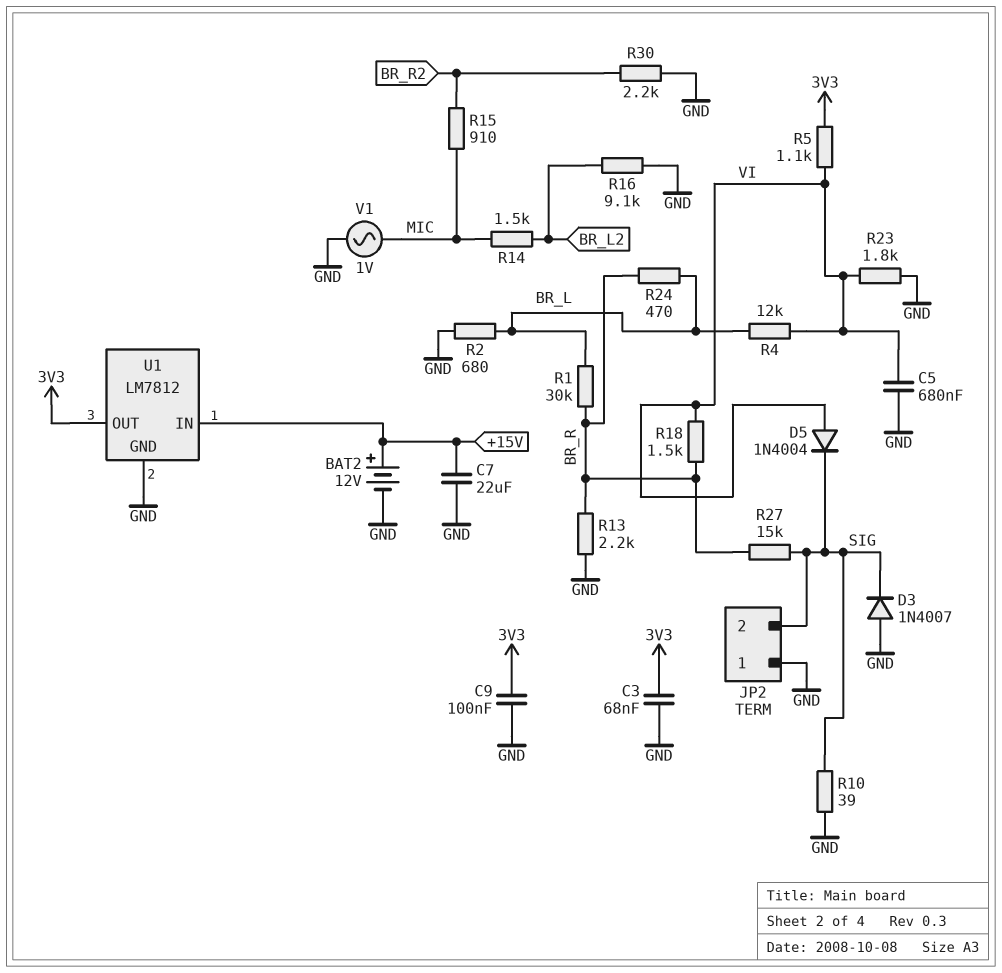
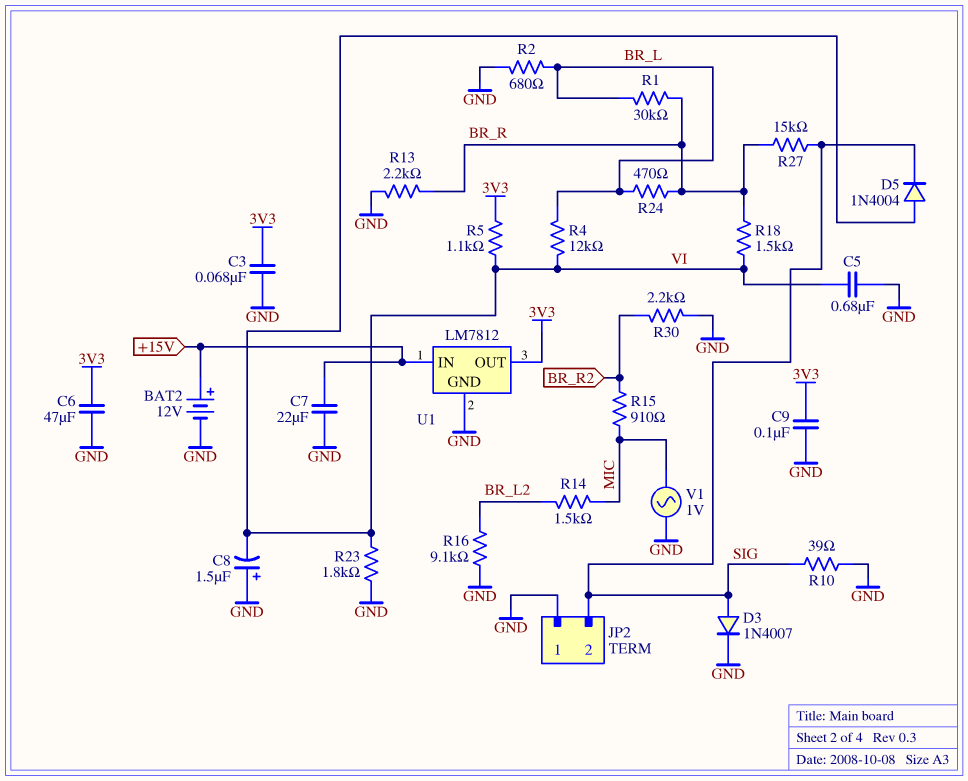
C6: none -> 47uF (3V3, GND)
C8: none -> 1.5uF (plus GND, minus VI)
D3: diode 1N4007 (A GND, K SIG) -> diode 1N4007 (A SIG, K GND)

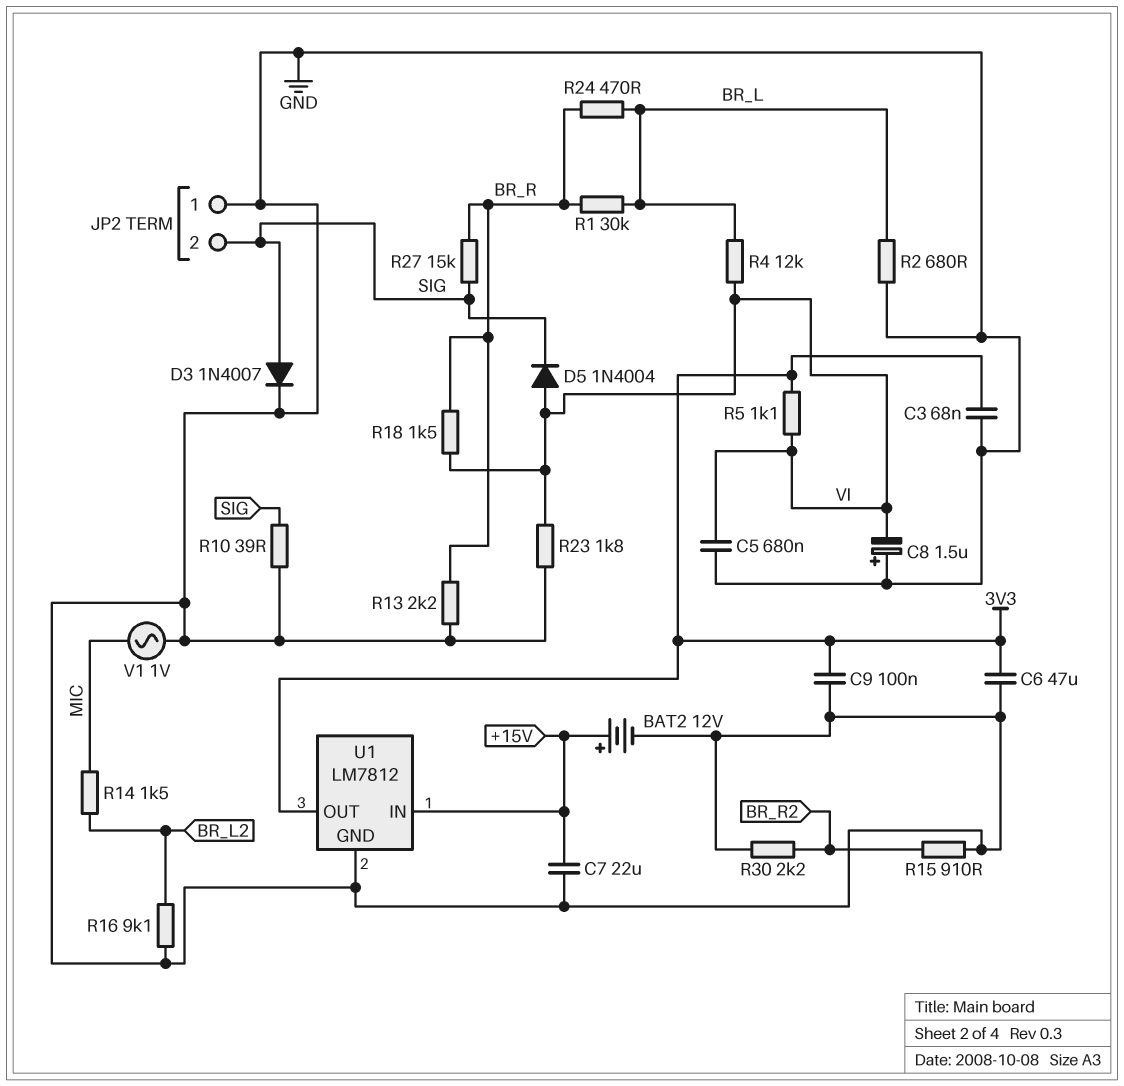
R15: 910 (BR_R2, MIC) -> 910 (BR_R2, GND)

